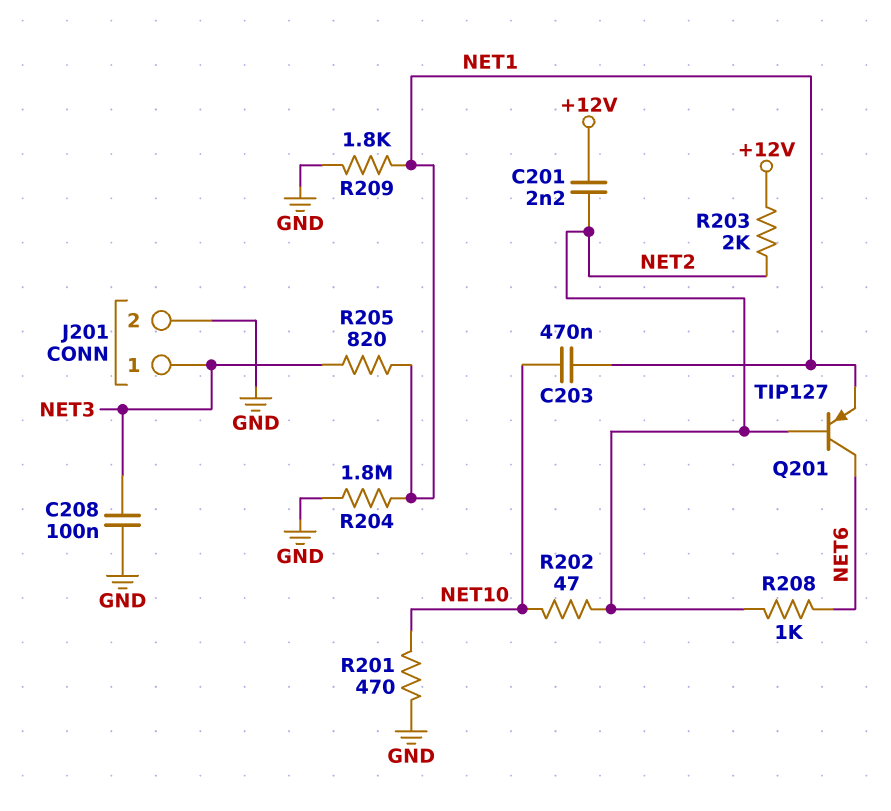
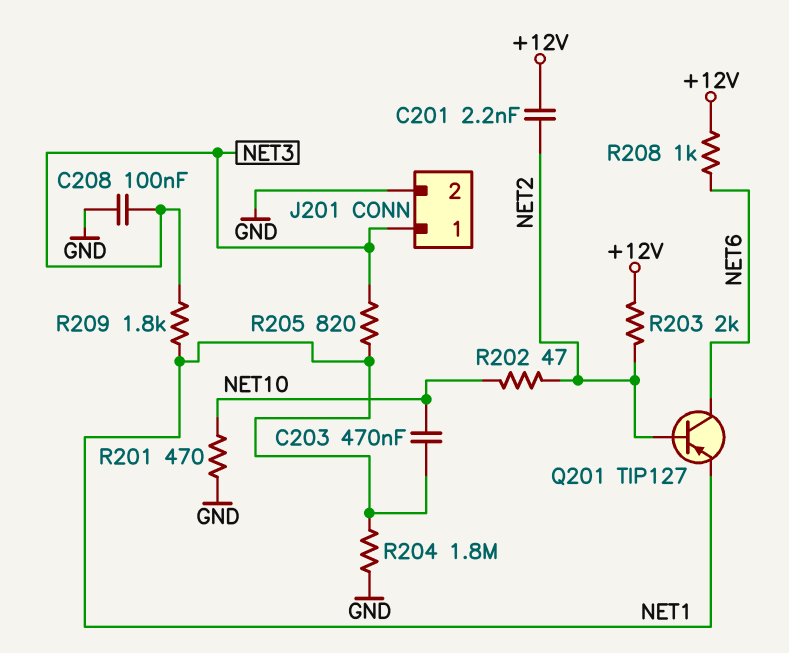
R208: 1k (NET2, NET6) -> 1k (+12V, NET6)
R209: 1.8k (GND, NET1) -> 1.8k (NET1, NET3)

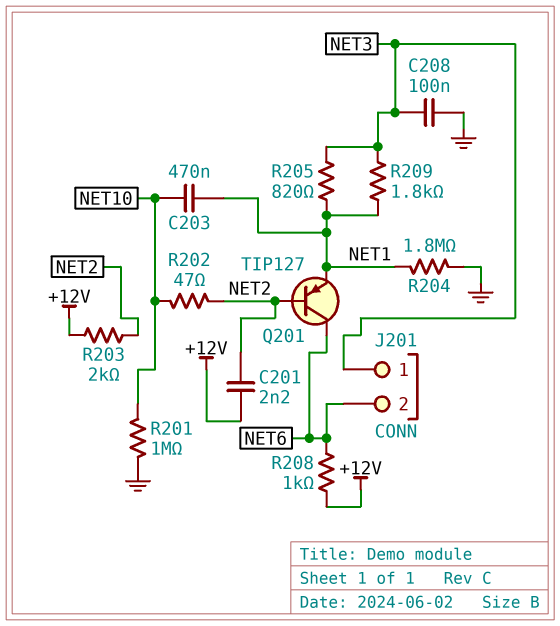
J201 pin 2: GND -> NET6
R201: 470 (GND, NET10) -> 1M (GND, NET10)

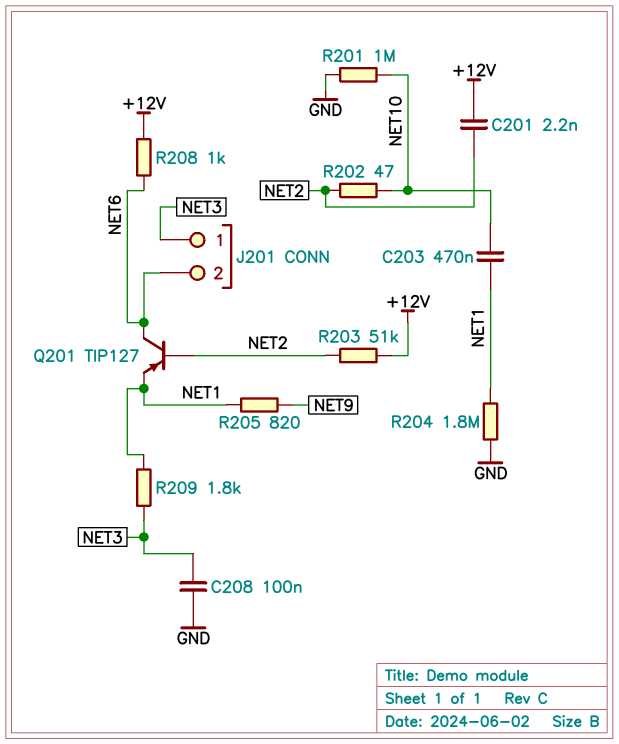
R203: 2k (+12V, NET2) -> 51k (+12V, NET2)
R205: 820 (NET1, NET3) -> 820 (NET1, NET9)

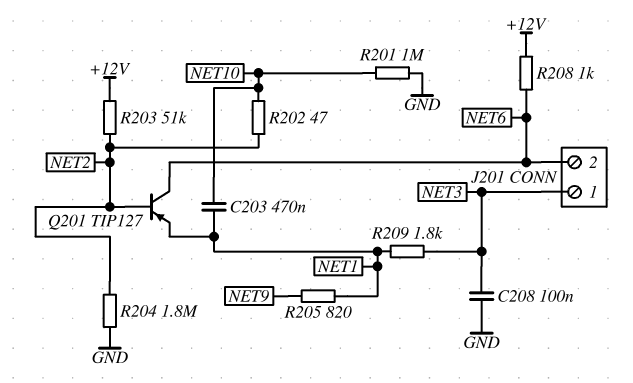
C201: 2.2nF (+12V, NET2) -> none
R204: 1.8M (GND, NET1) -> 1.8M (GND, NET2)

